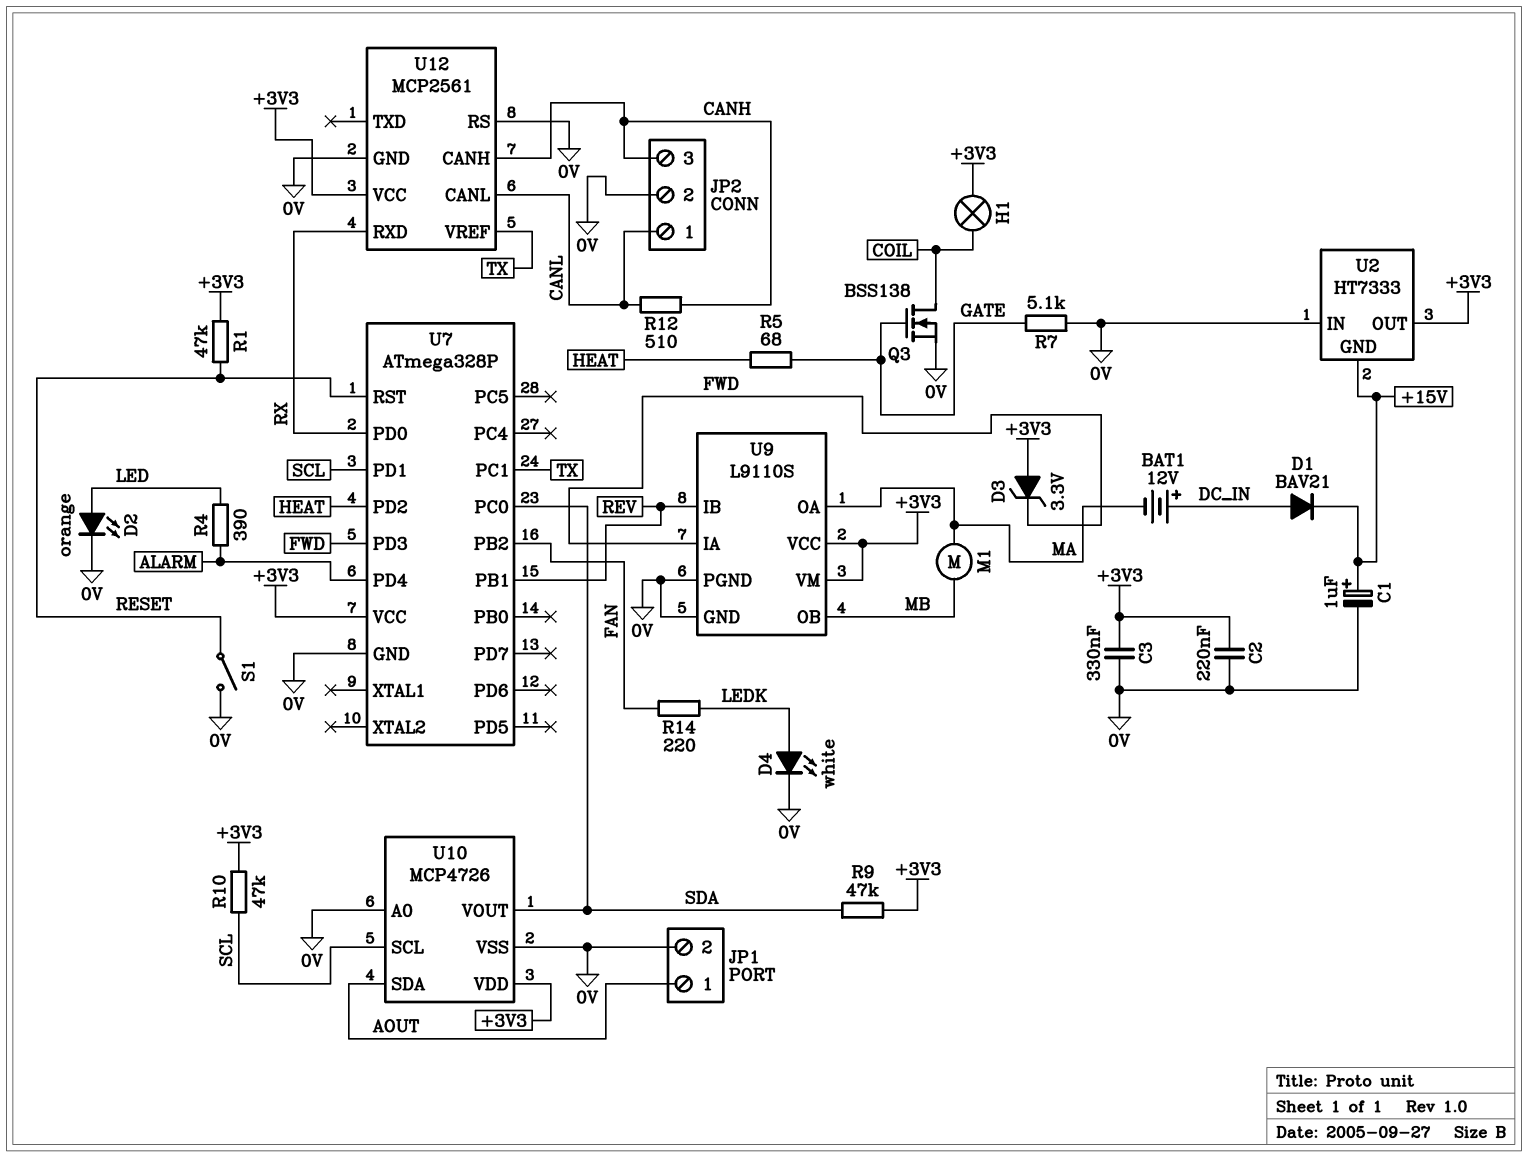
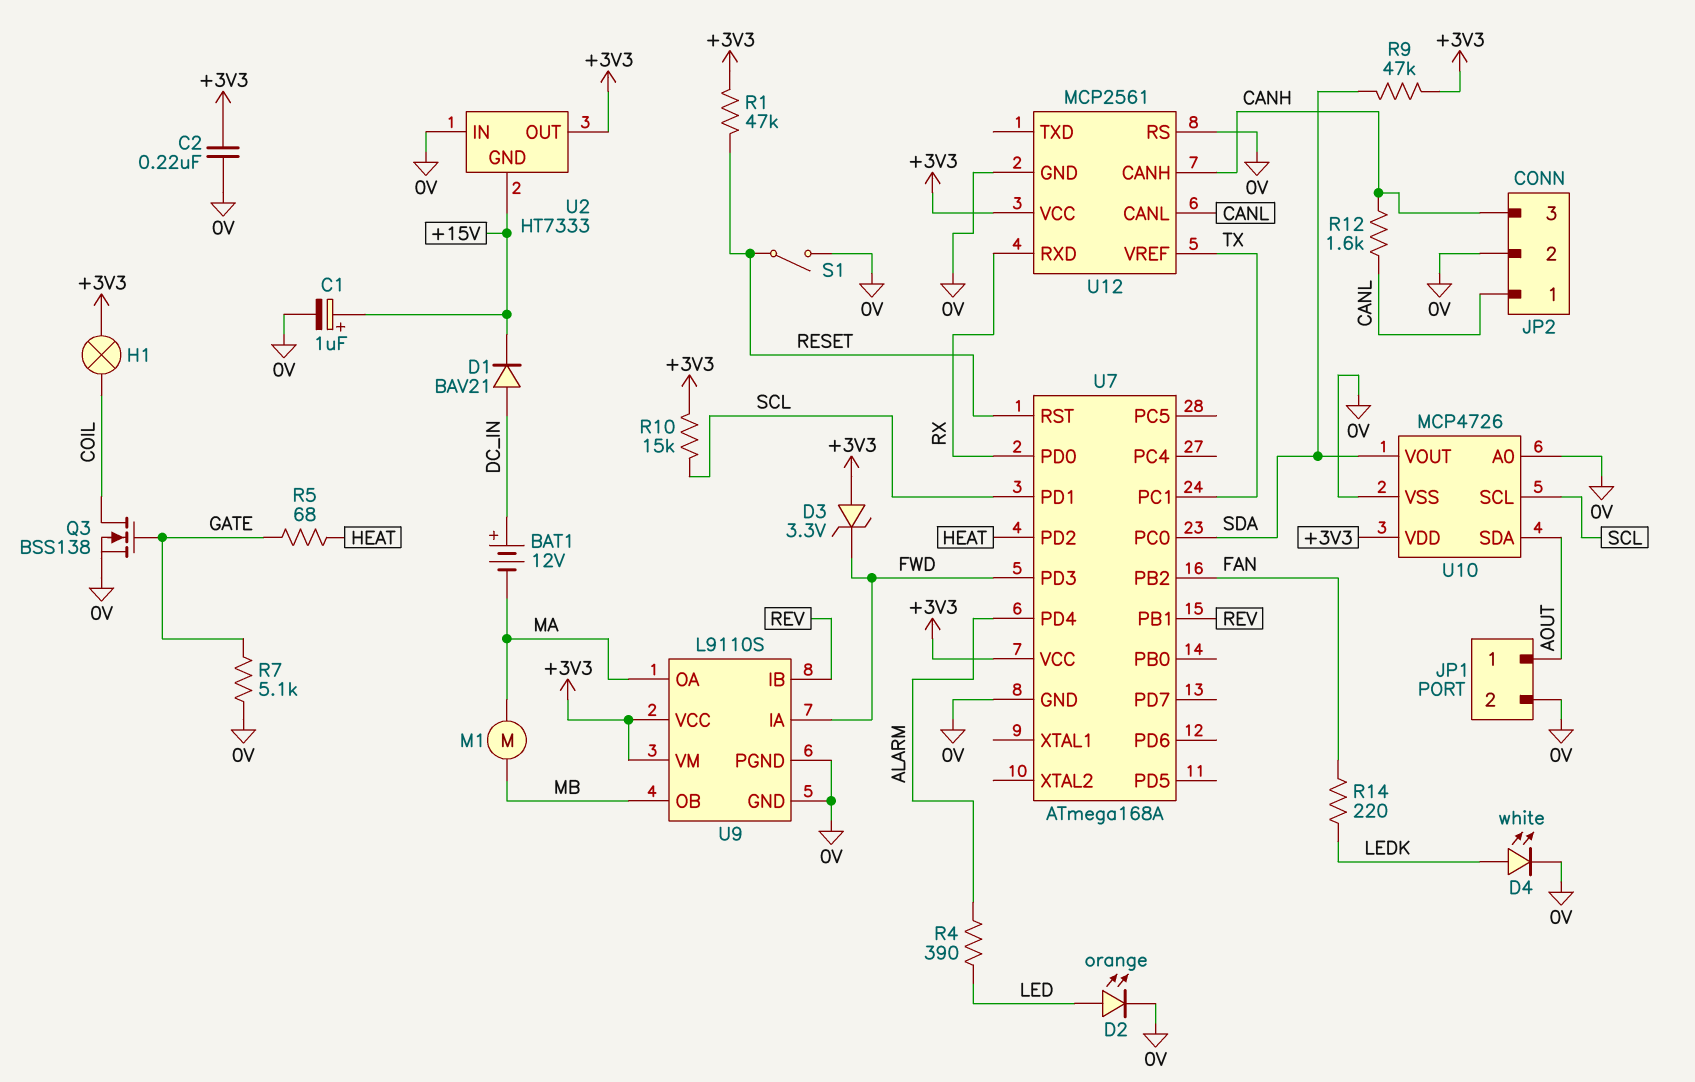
C3: 330nF (+3V3, 0V) -> none
R10: 47k (+3V3, SCL) -> 15k (+3V3, SCL)
R12: 510 (CANH, CANL) -> 1.6k (CANH, CANL)
U7: ATmega328P -> ATmega168A

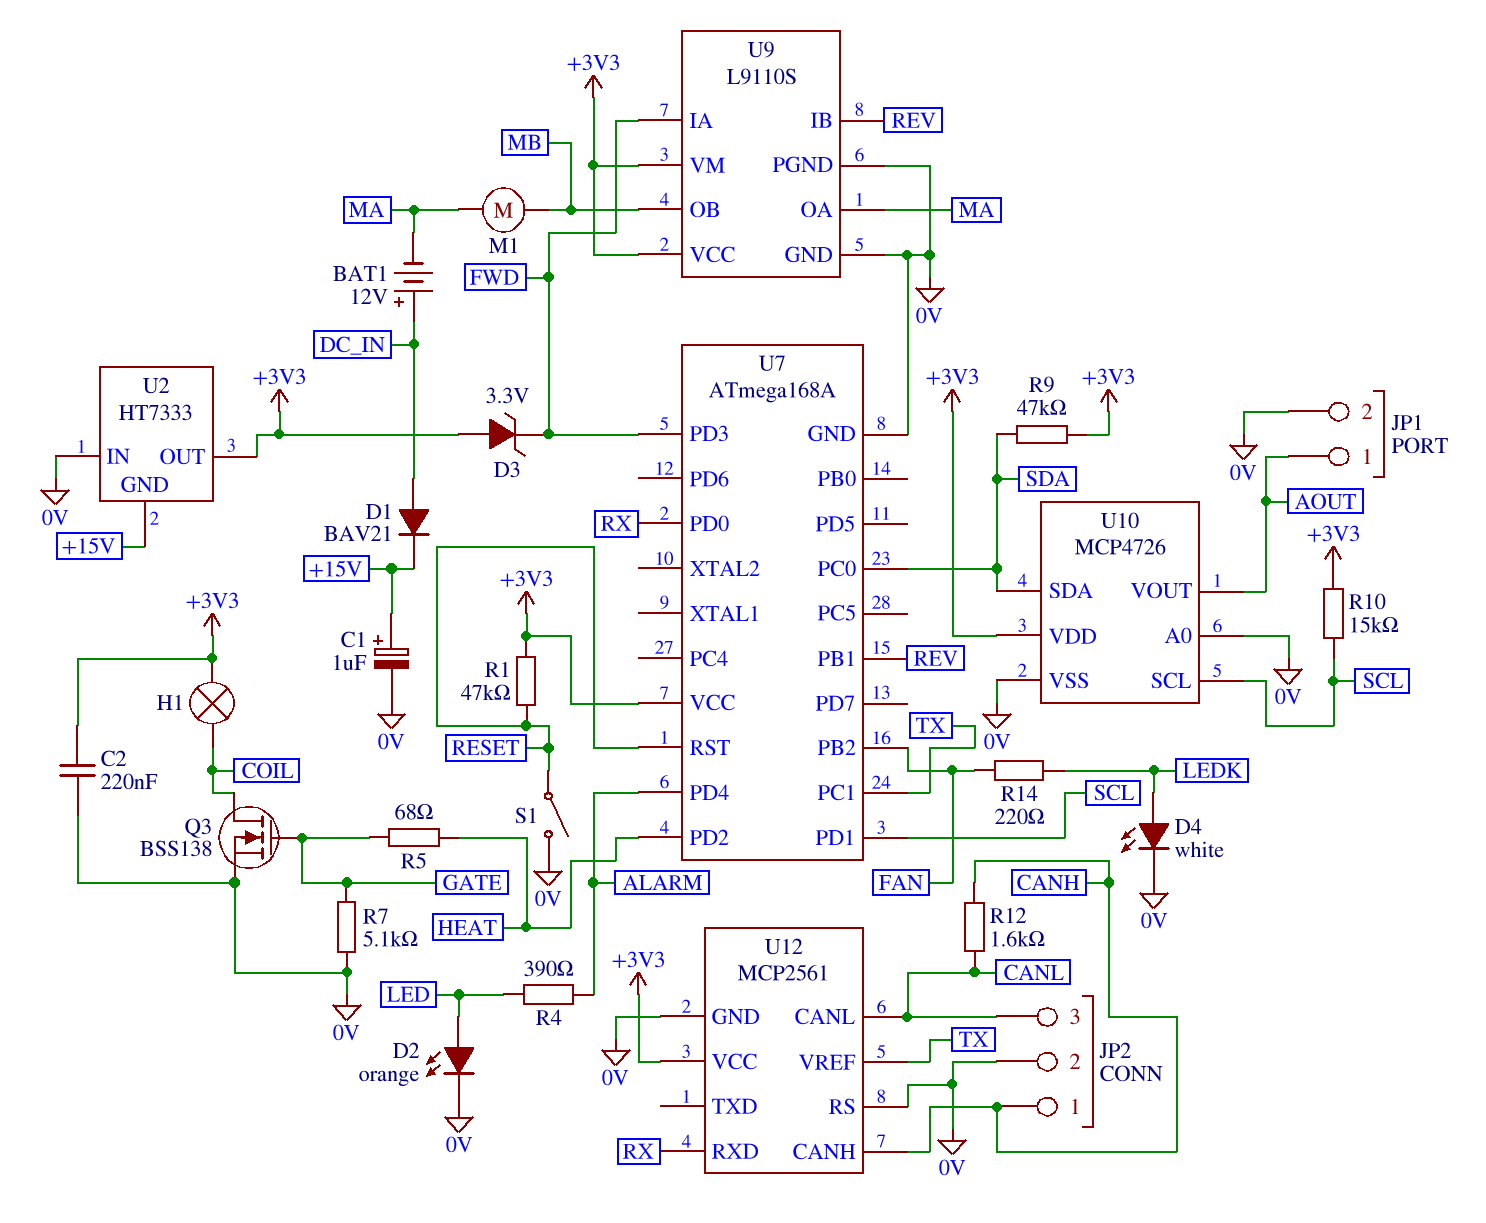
JP2 pin 1: CANL -> CANH
JP2 pin 3: CANH -> CANL
U10 pin SDA: AOUT -> SDA
U10 pin VOUT: SDA -> AOUT

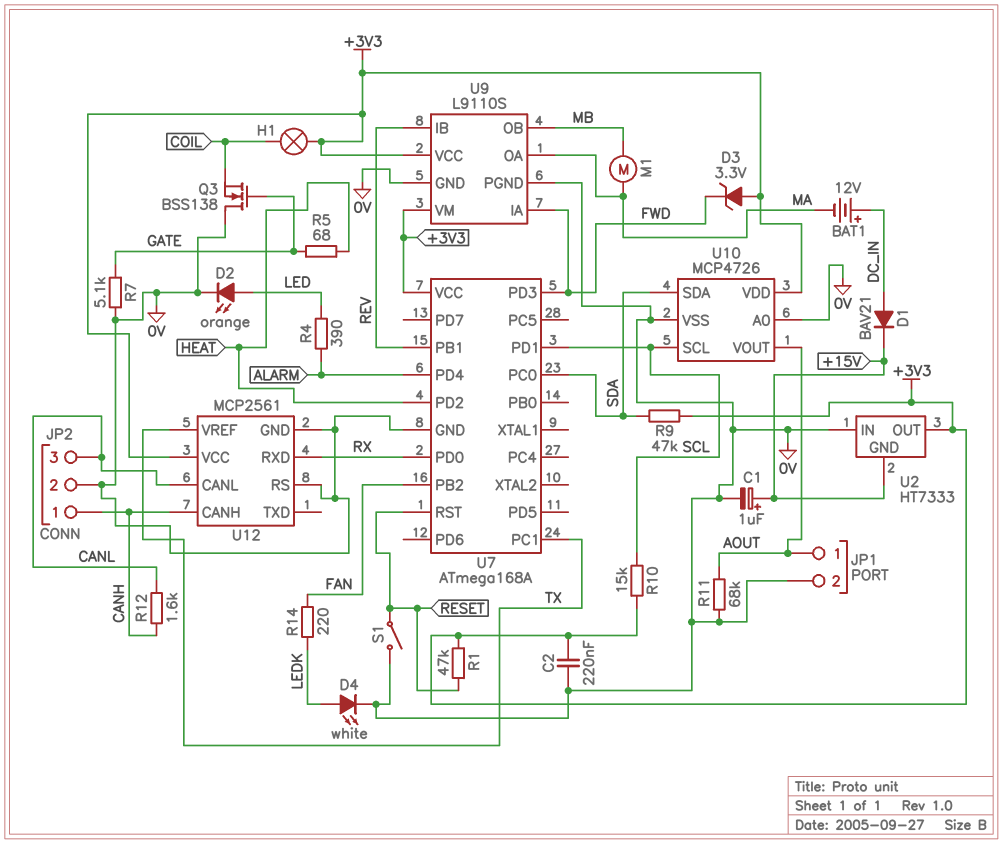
Q3: NMOS BSS138 (G GATE, D COIL, S 0V) -> NMOS BSS138 (G GATE, D 0V, S COIL)
R11: none -> 68k (0V, AOUT)

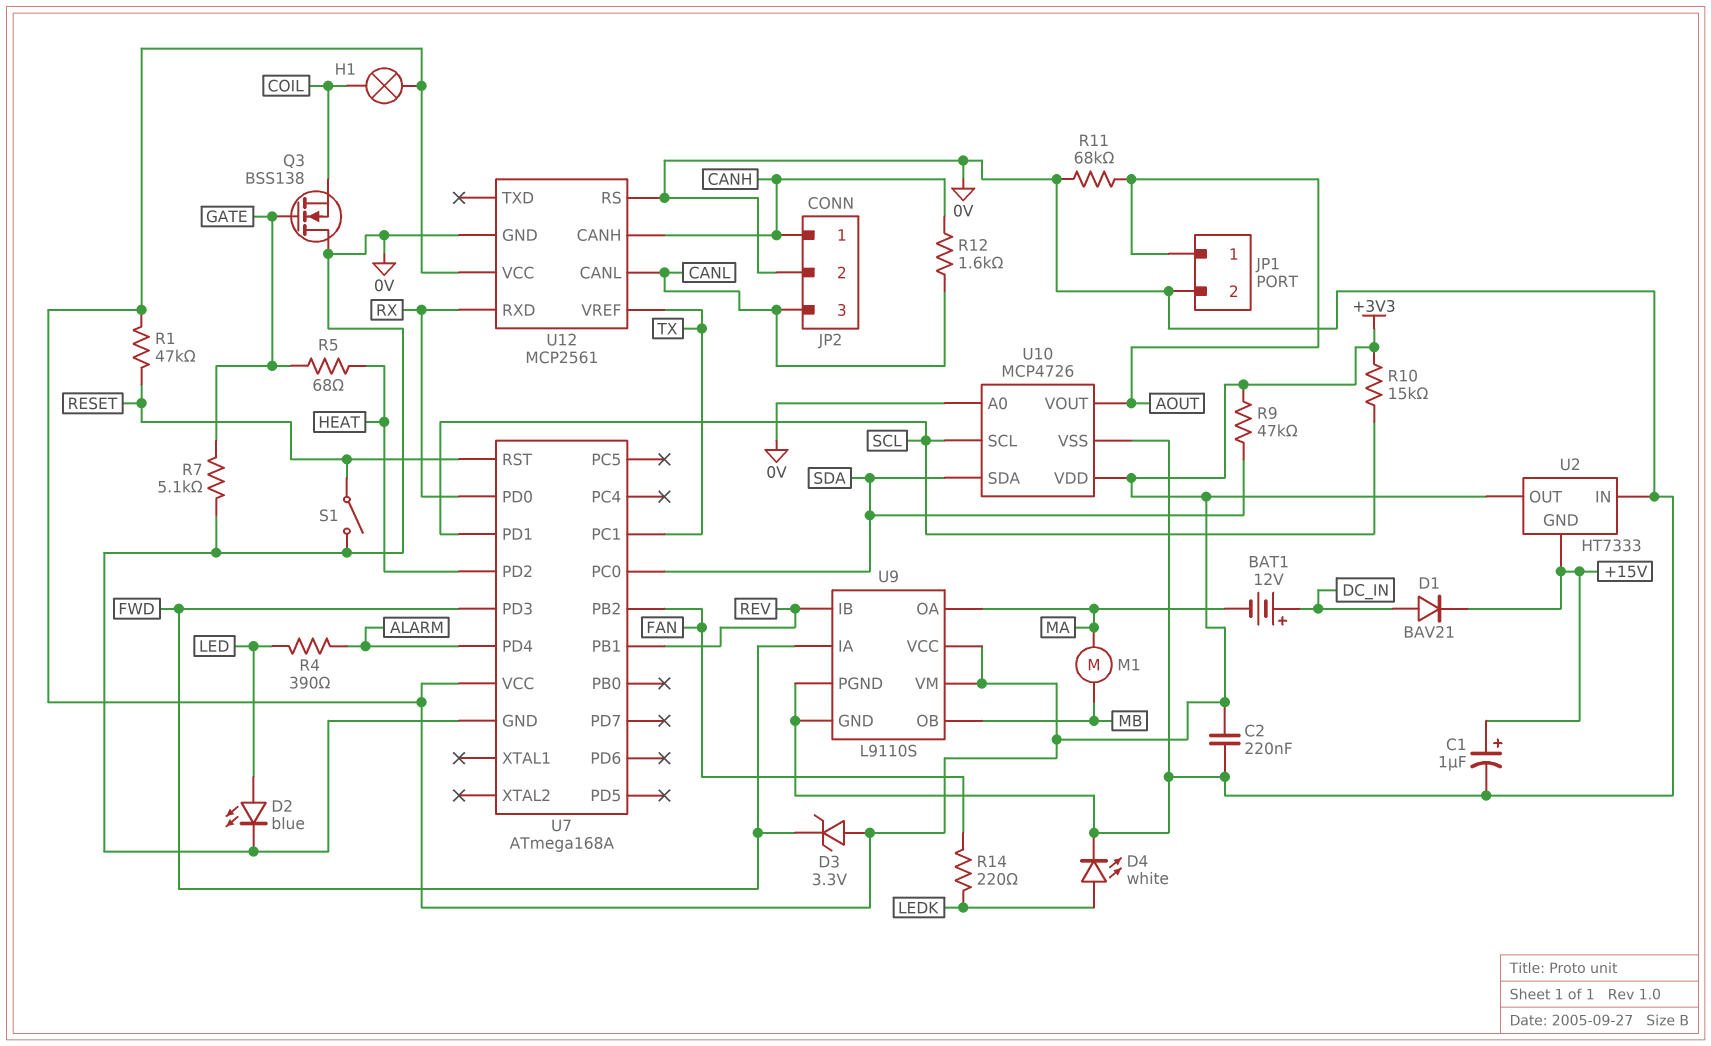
D2: LED orange (A LED, K 0V) -> LED blue (A LED, K 0V)

